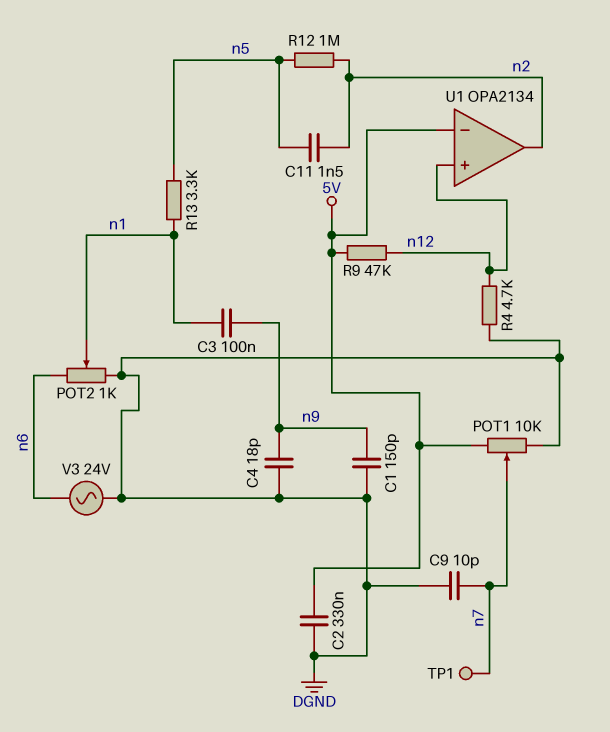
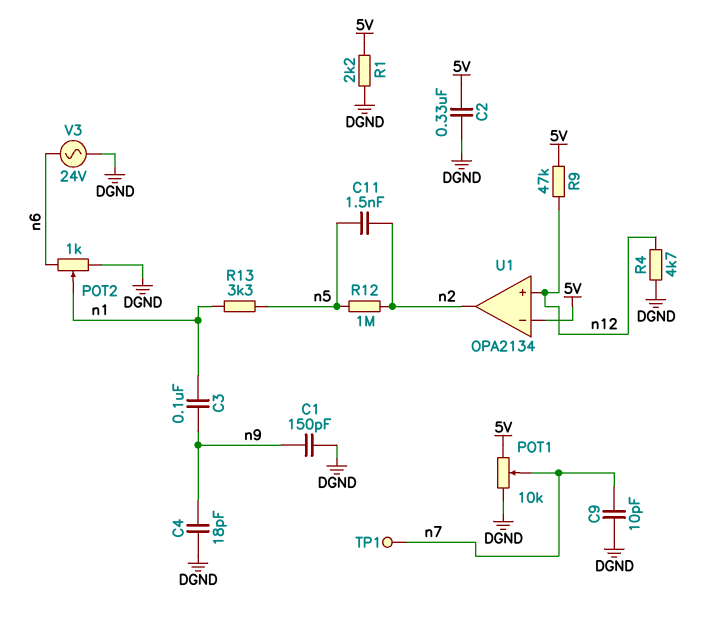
R1: none -> 2.2k (5V, DGND)

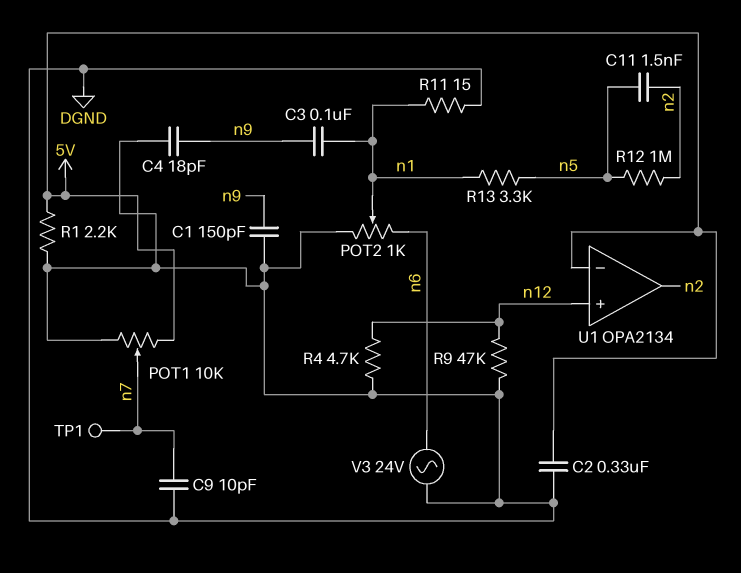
R9: 47k (5V, n12) -> 47k (DGND, n12)
R11: none -> 15 (DGND, n1)

